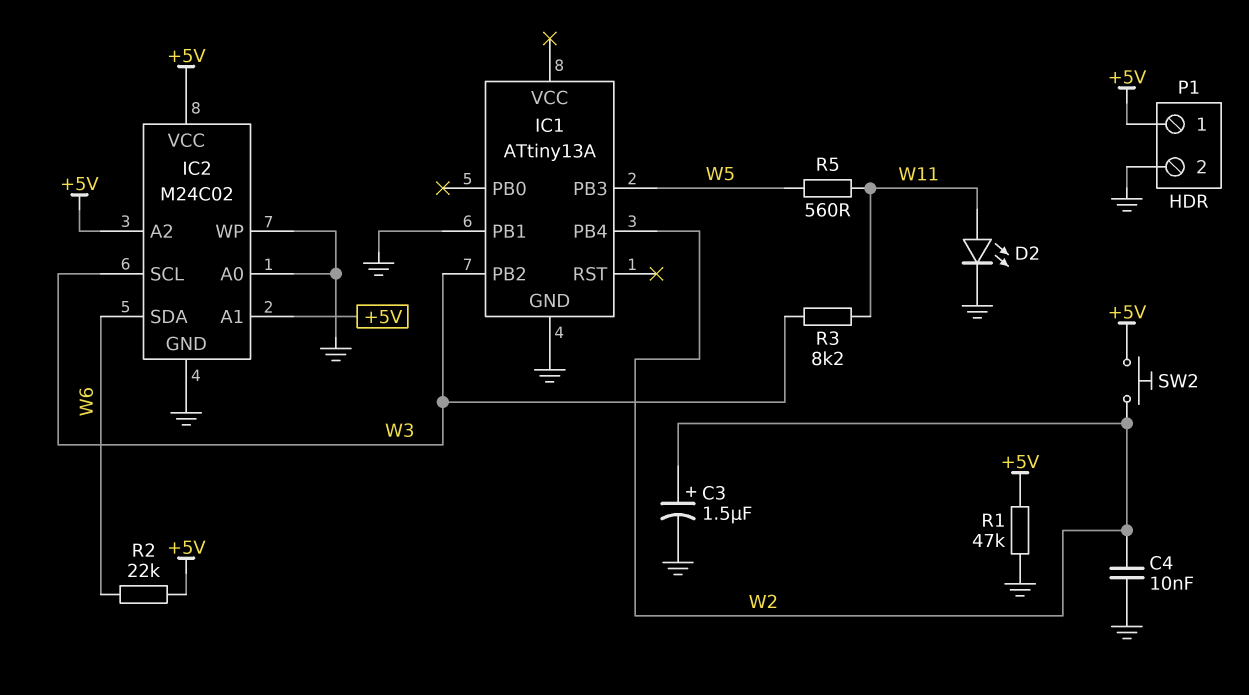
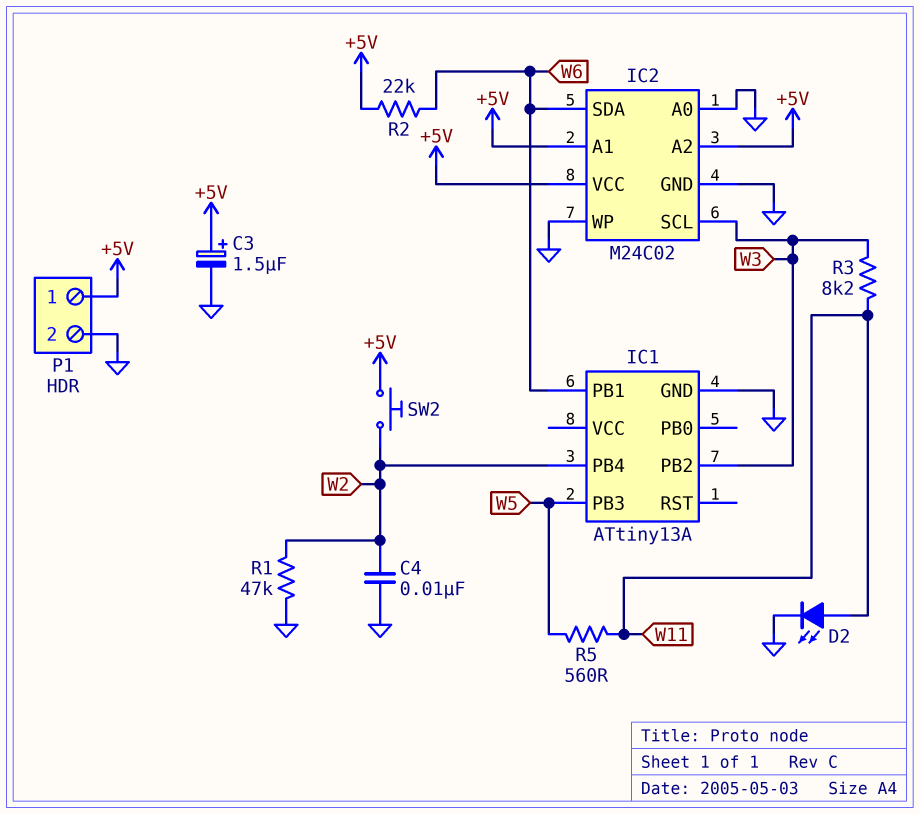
C3: 1.5uF (plus W2, minus GND) -> 1.5uF (plus +5V, minus GND)
IC1 pin PB1: GND -> W6
R1: 47k (+5V, GND) -> 47k (GND, W2)

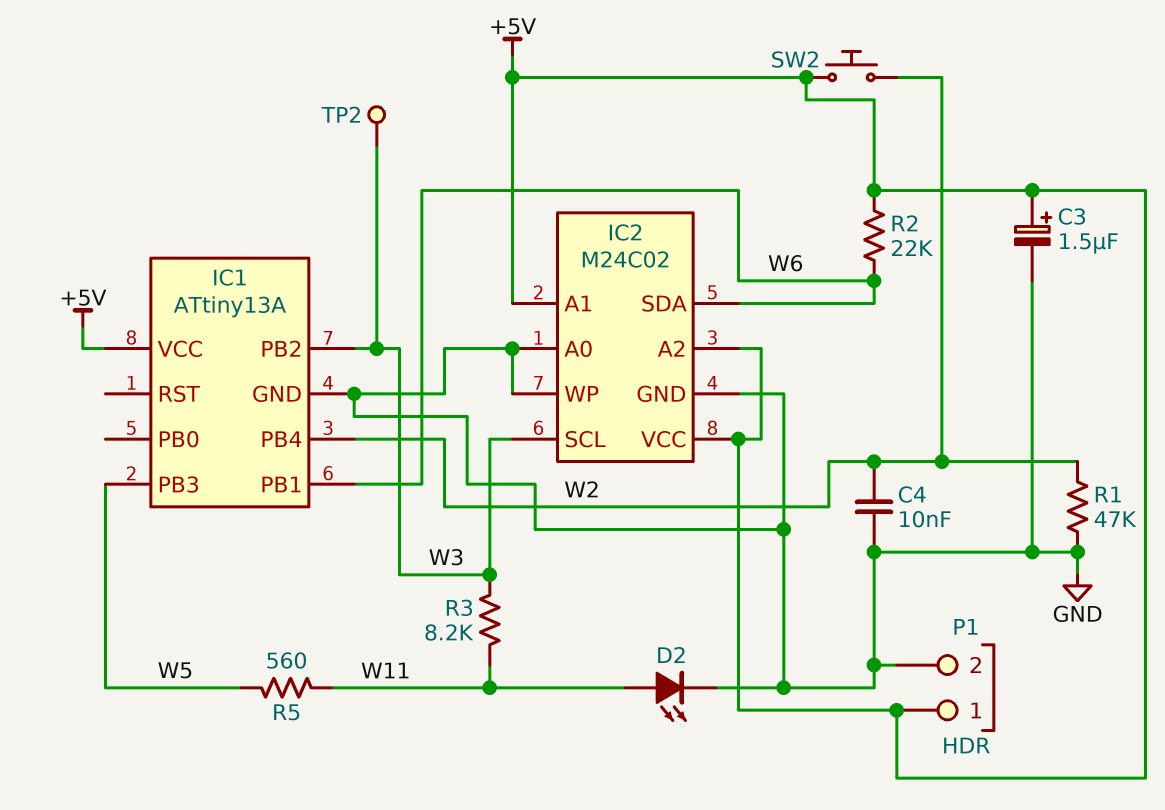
IC1 pin VCC: none -> +5V
TP2: none -> test point (W3)

